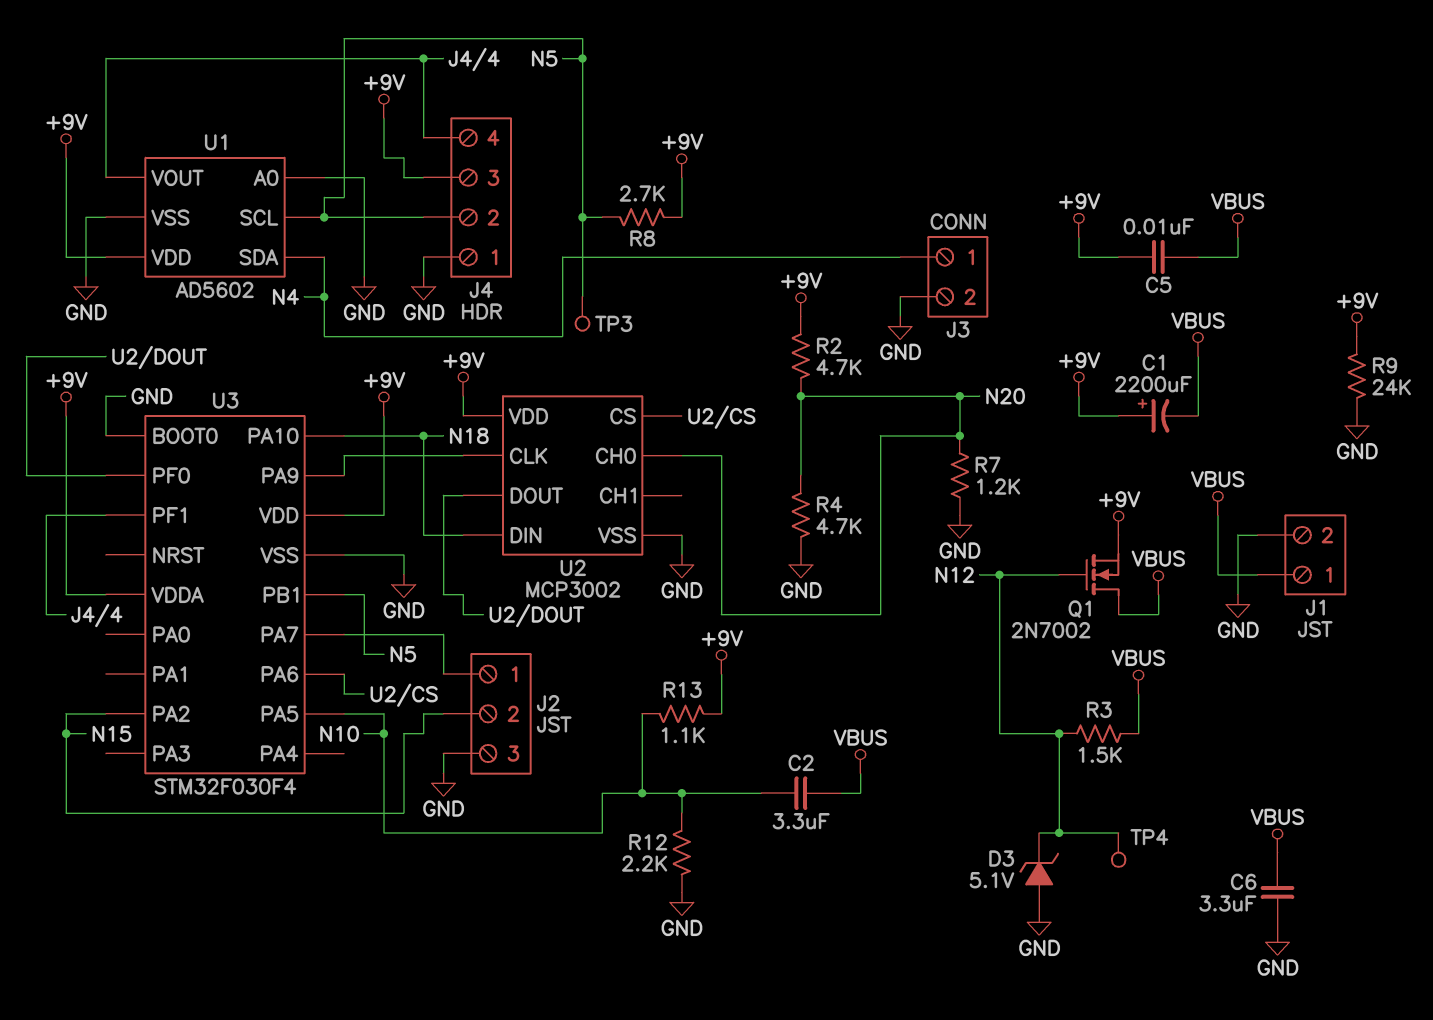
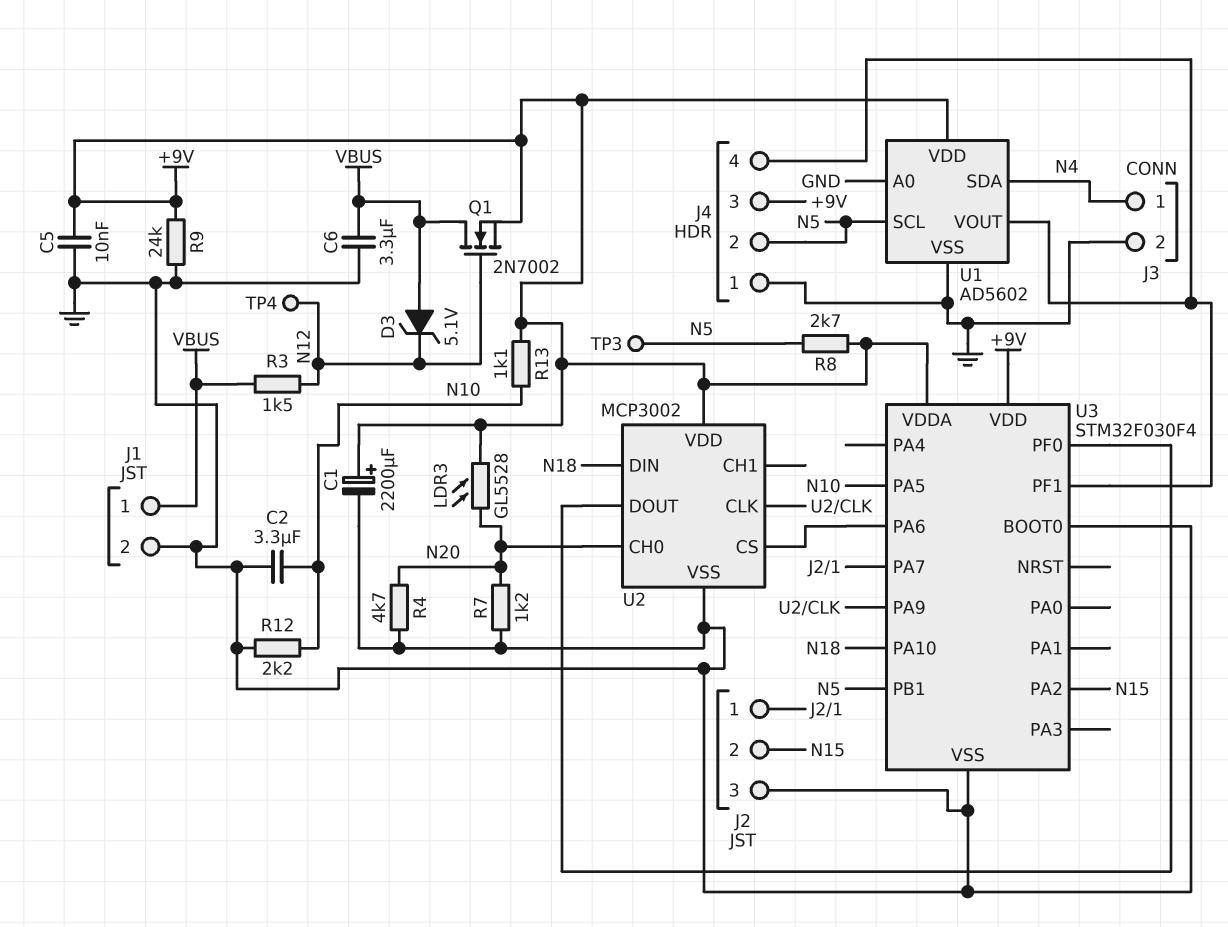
C1: 2200uF (plus +9V, minus VBUS) -> 2200uF (plus +9V, minus GND)
C2: 3.3uF (N10, VBUS) -> 3.3uF (GND, N10)
C5: 10nF (+9V, VBUS) -> 10nF (+9V, GND)
D3: zener 5.1V (A GND, K N12) -> zener 5.1V (A VBUS, K N12)
LDR3: none -> GL5528 (+9V, N20)
R2: 4.7k (+9V, N20) -> none

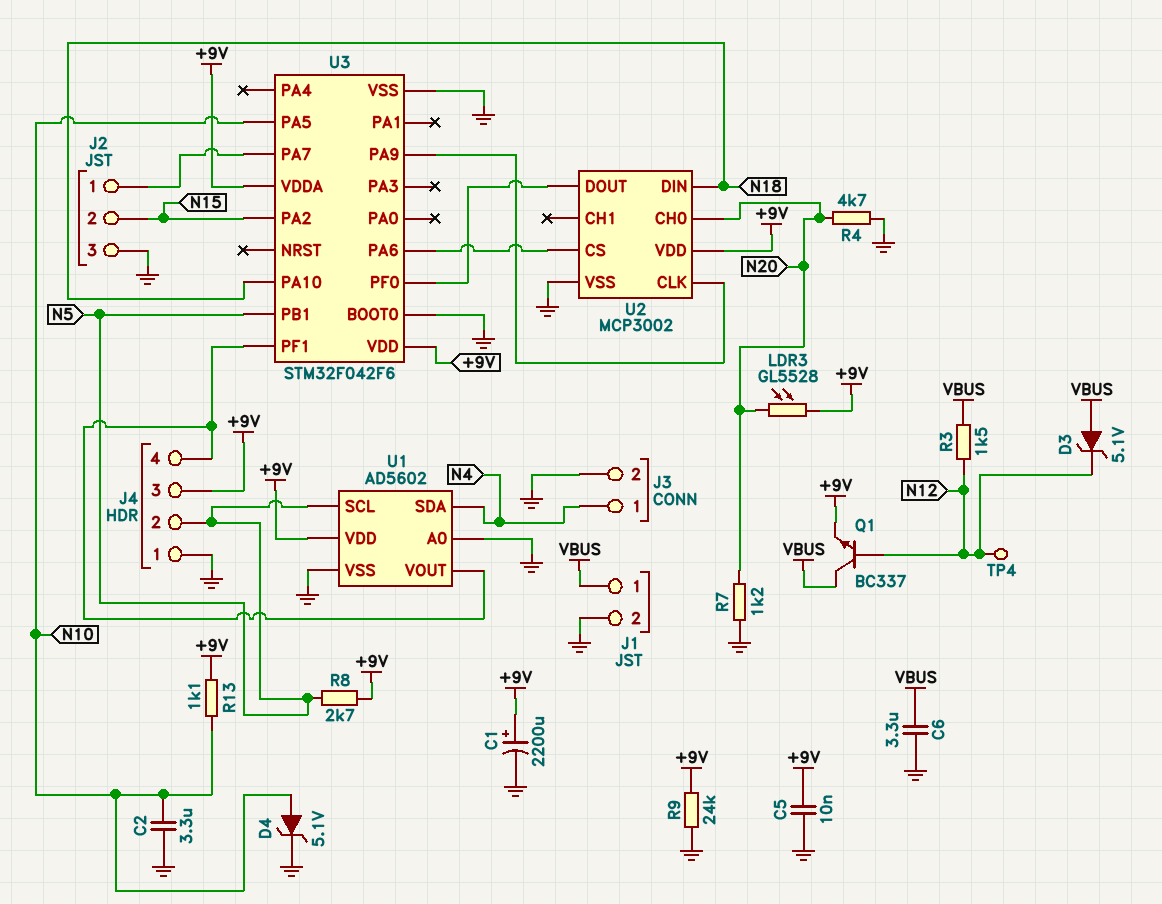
D4: none -> zener 5.1V (A N10, K GND)
Q1: NMOS 2N7002 (G N12, D VBUS, S +9V) -> NPN BC337 (B N12, C VBUS, E +9V)
R12: 2.2k (GND, N10) -> none
TP3: test point (N5) -> none
U3: STM32F030F4 -> STM32F042F6

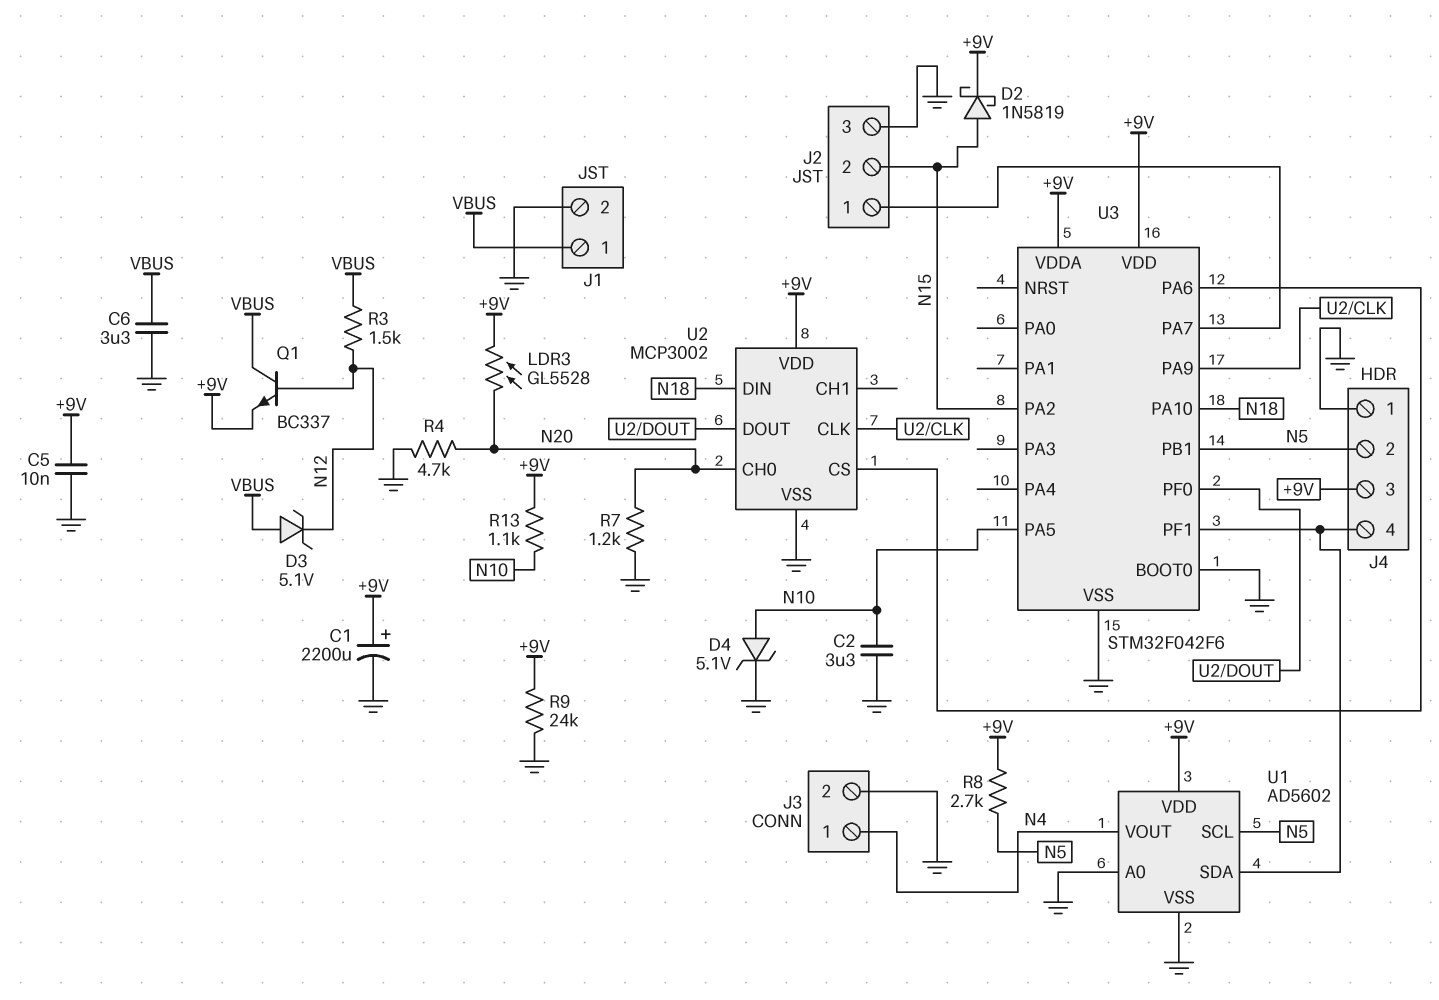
D2: none -> schottky 1N5819 (A N15, K +9V)
TP4: test point (N12) -> none
U1 pin SDA: N4 -> J4/4
U1 pin VOUT: J4/4 -> N4

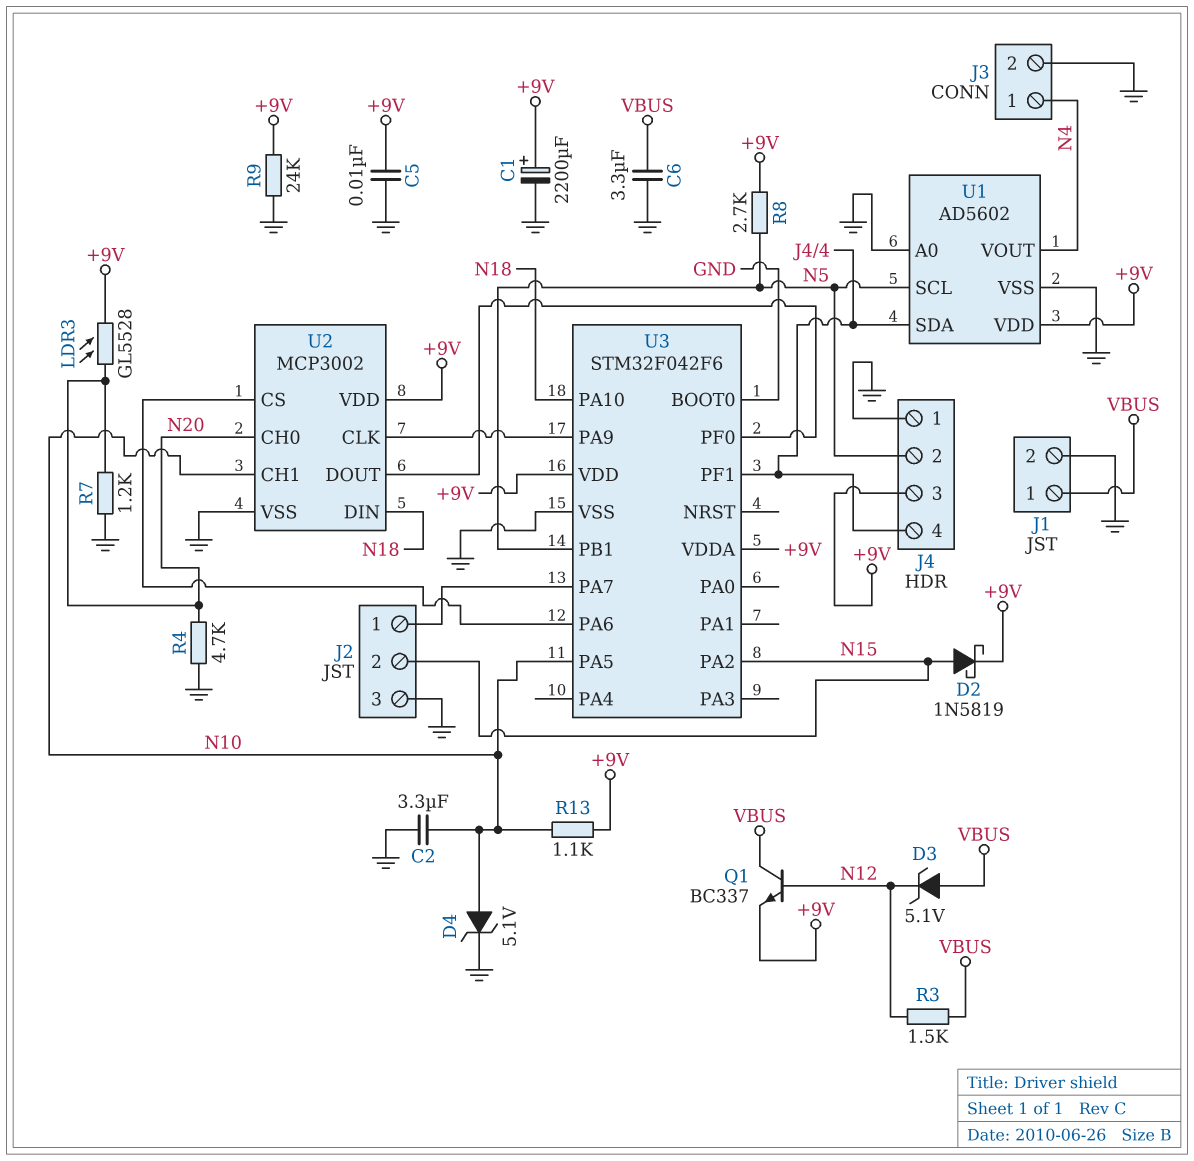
U2 pin CH1: none -> N10

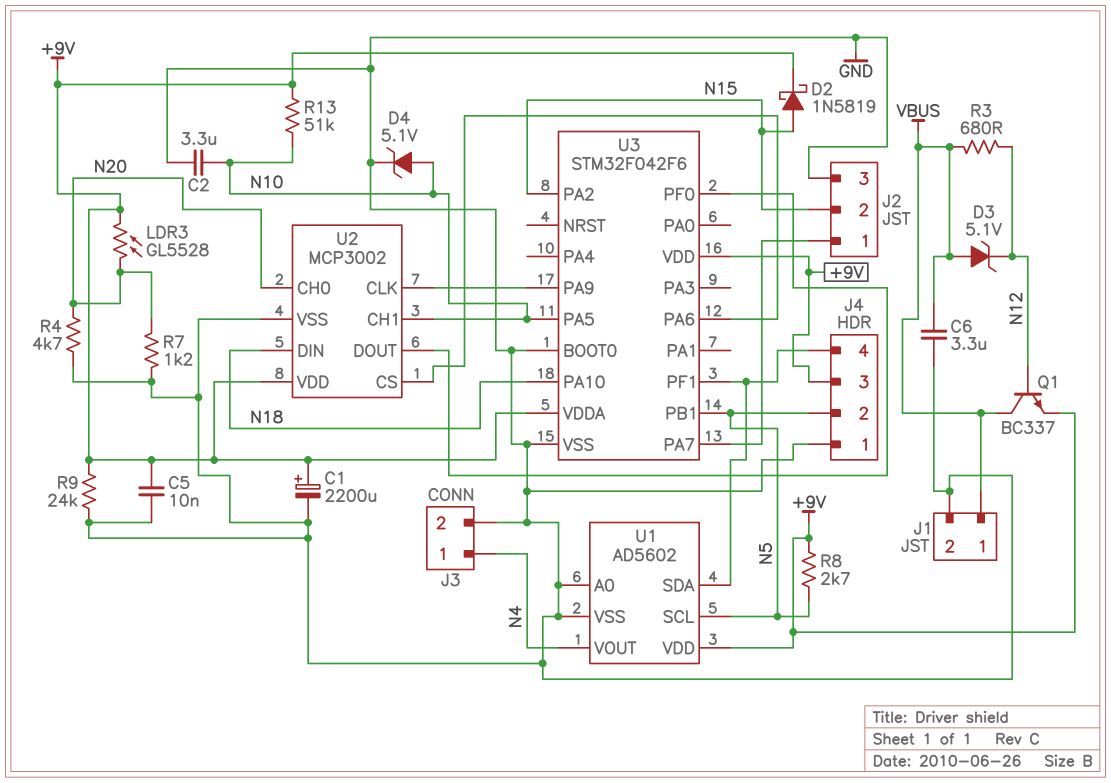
R3: 1.5k (N12, VBUS) -> 680 (N12, VBUS)
R13: 1.1k (+9V, N10) -> 51k (+9V, N10)

